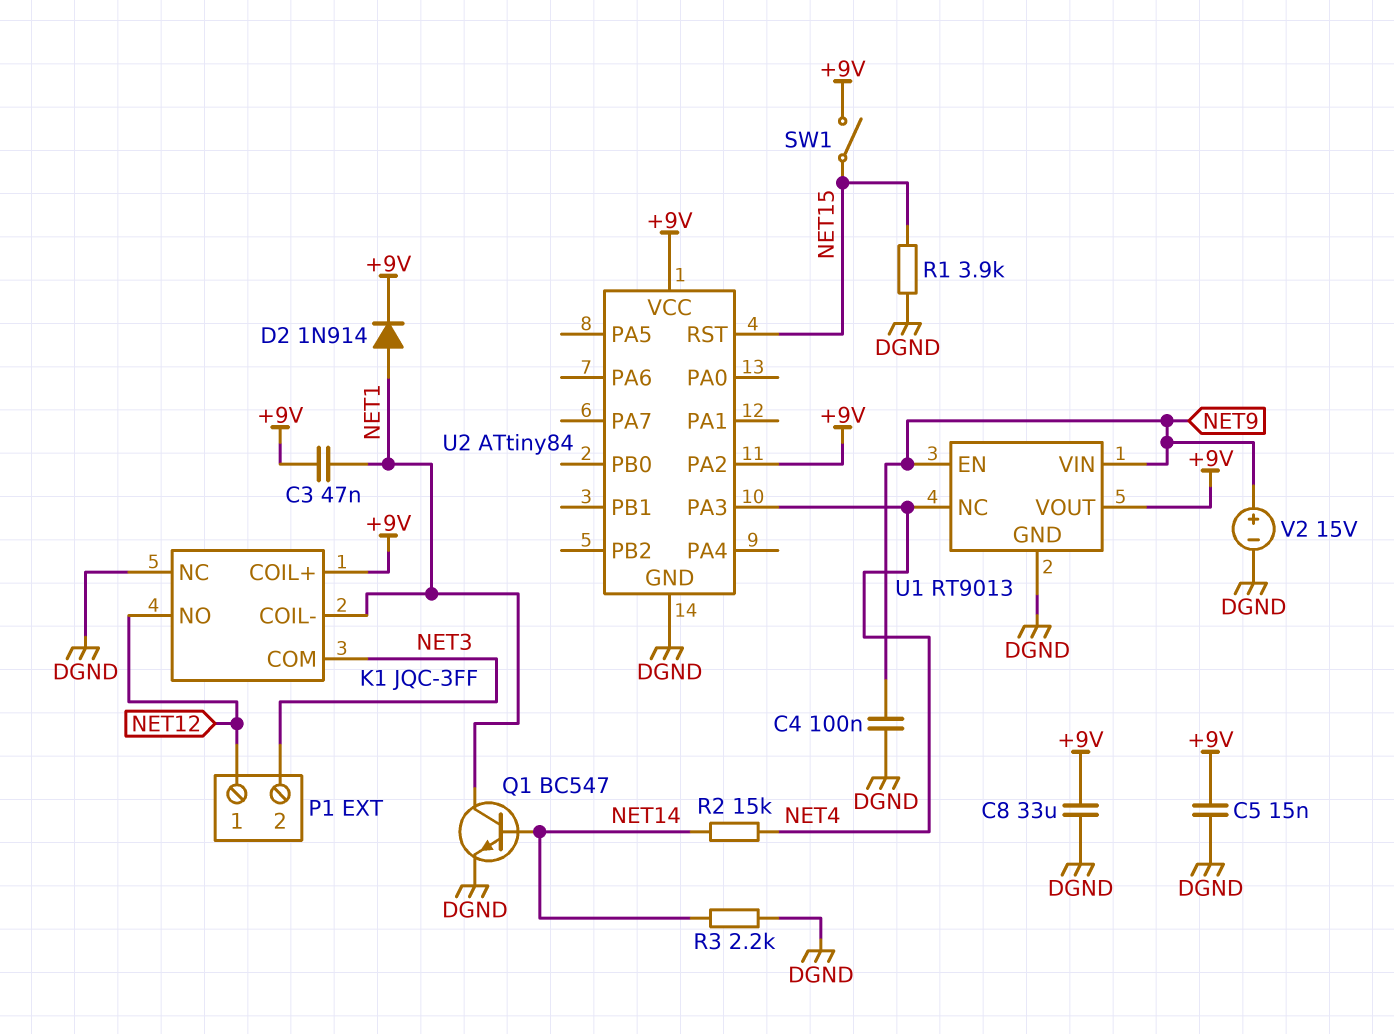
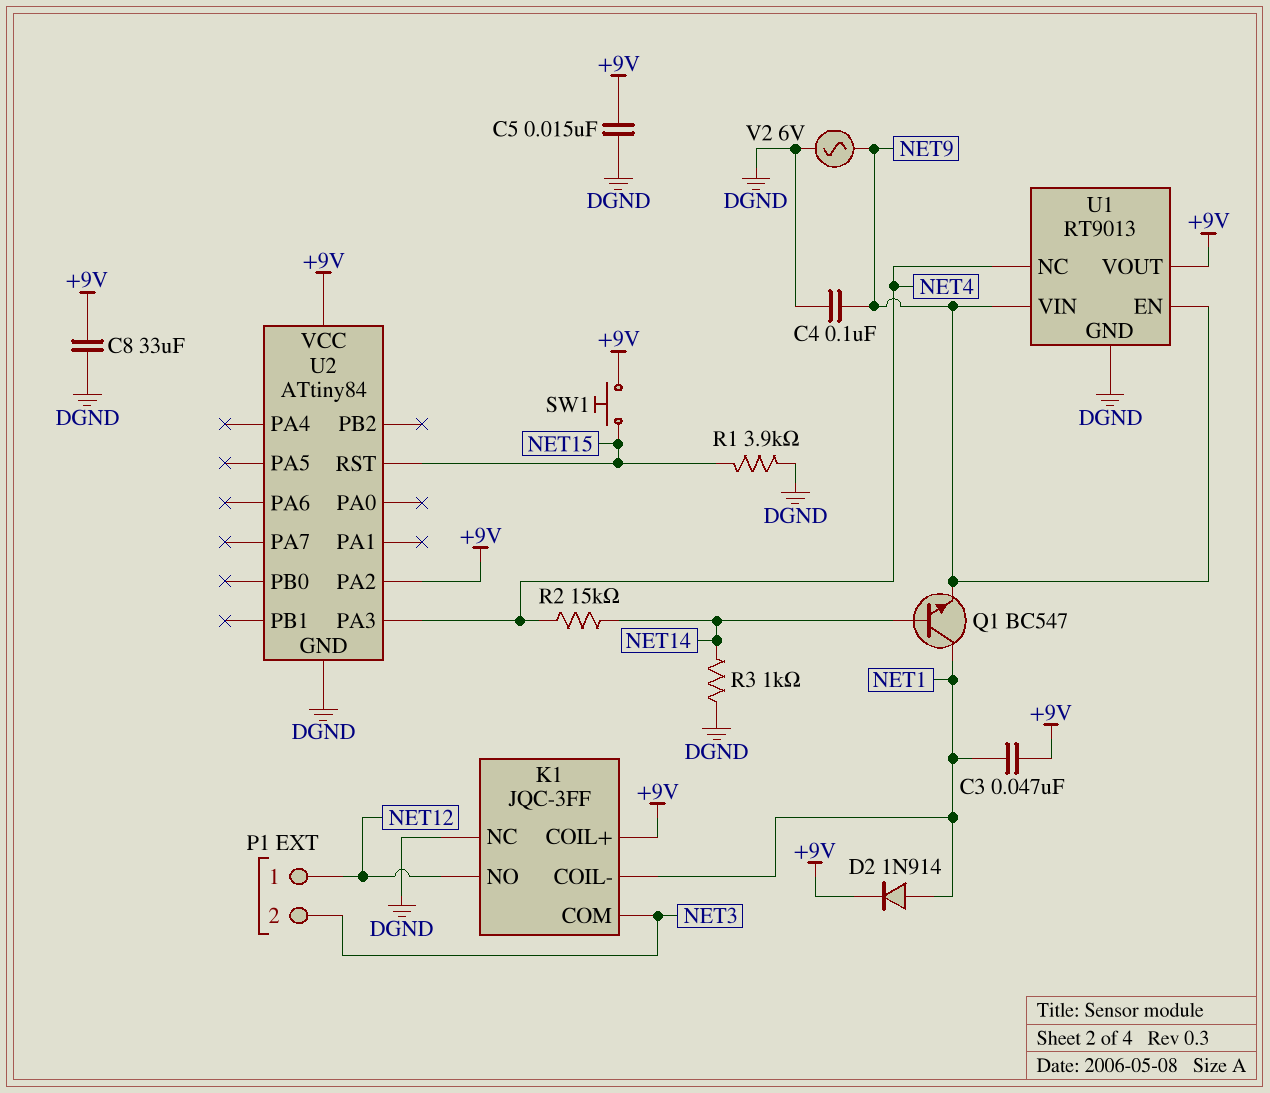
Q1: NPN BC547 (B NET14, C NET1, E DGND) -> NPN BC547 (B NET14, C NET1, E NET9)
R3: 2.2k (DGND, NET14) -> 1k (DGND, NET14)
SW1: switch (+9V, NET15) -> button (+9V, NET15)
V2: 15V (plus NET9, minus DGND) -> AC 6V (DGND, NET9)

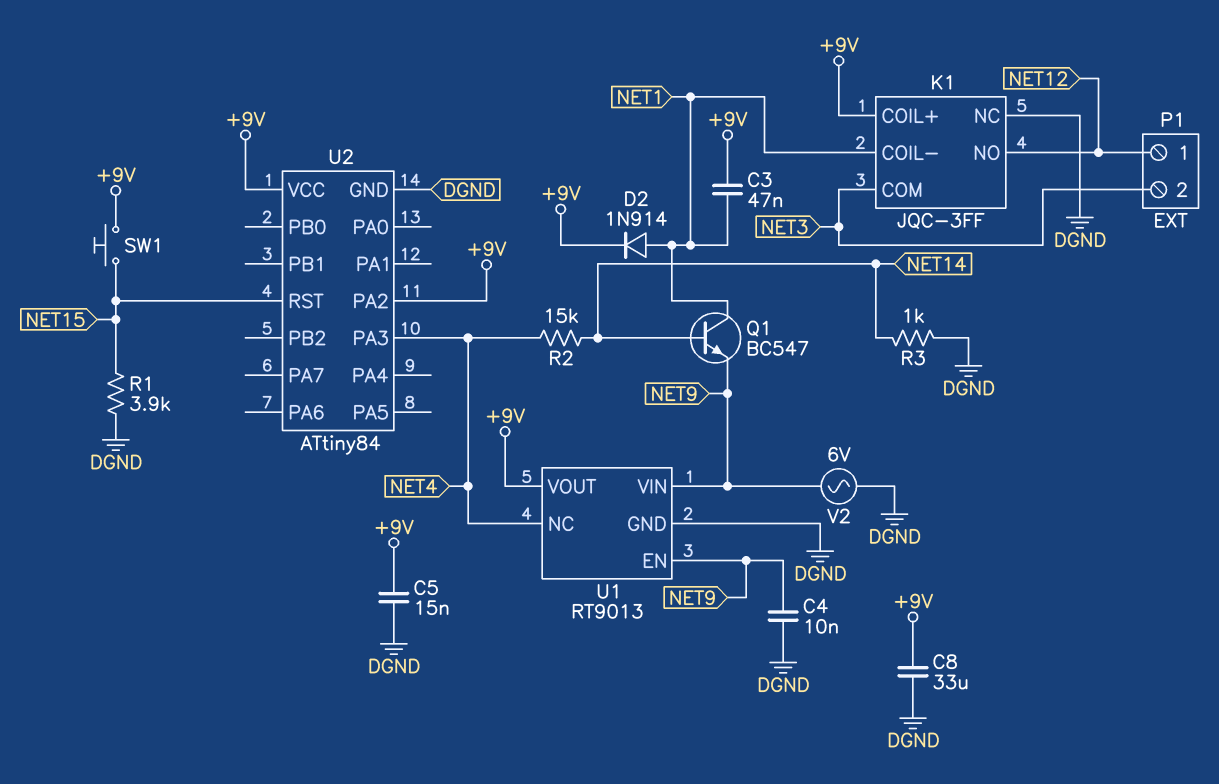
C4: 100nF (DGND, NET9) -> 10nF (DGND, NET9)

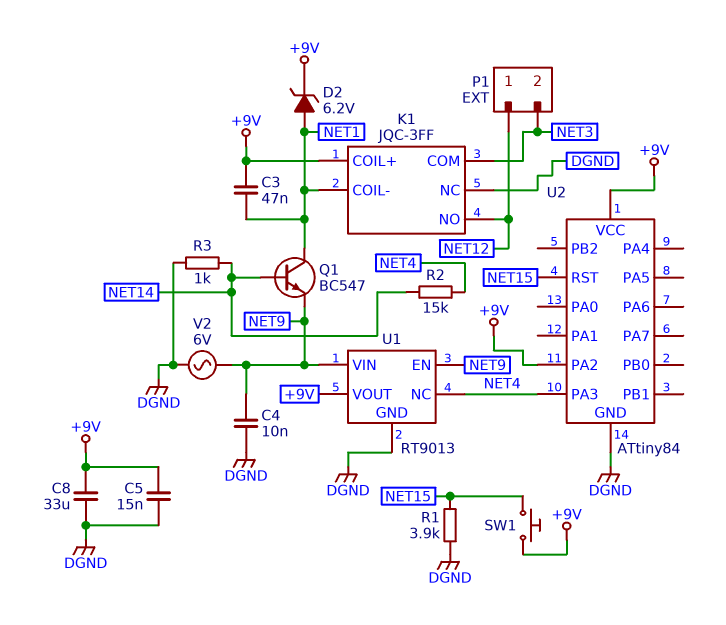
D2: diode 1N914 (A NET1, K +9V) -> zener 6.2V (A NET1, K +9V)

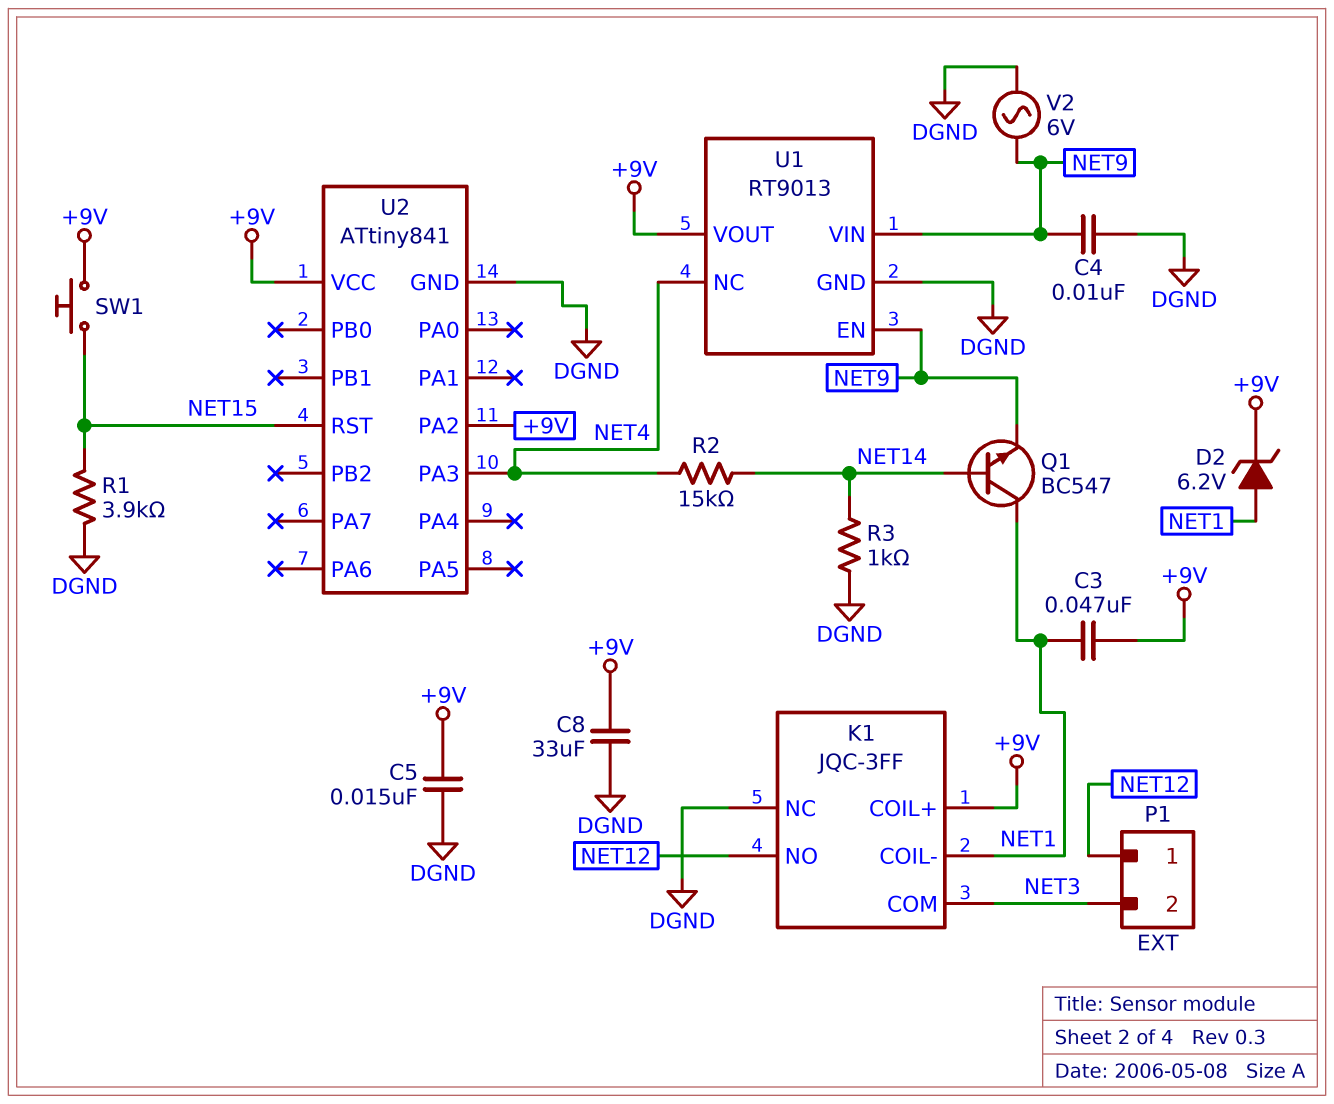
U2: ATtiny84 -> ATtiny841

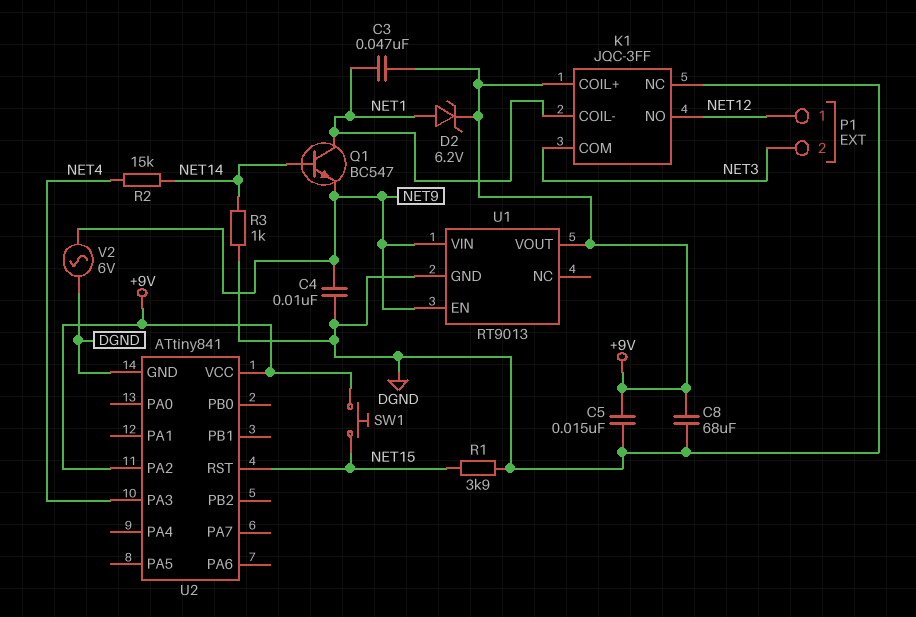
C8: 33uF (+9V, DGND) -> 68uF (+9V, DGND)
U1 pin NC: NET4 -> none

